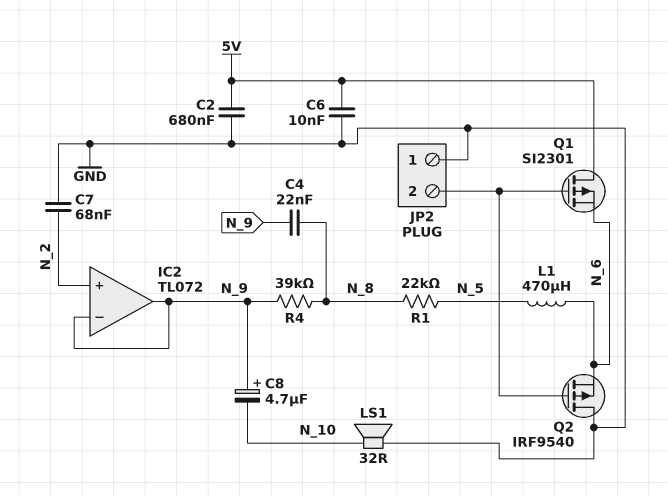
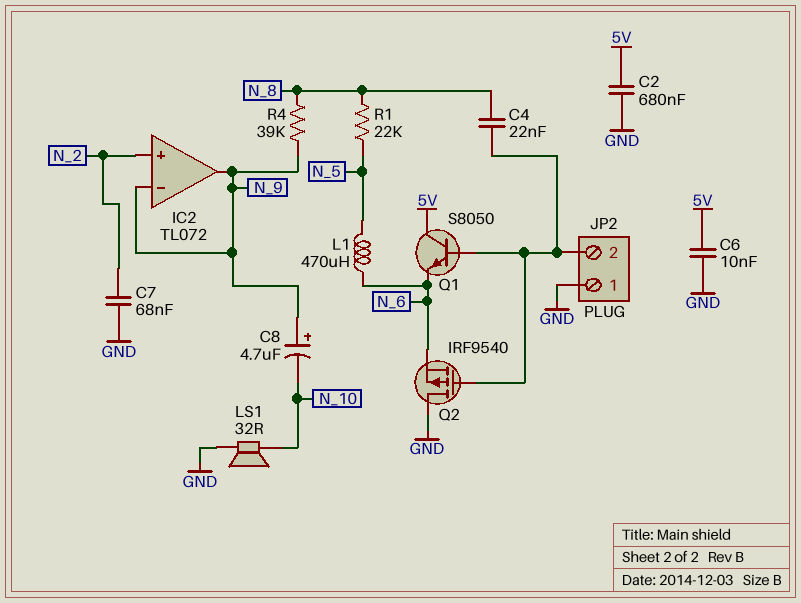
C4: 22nF (N_8, N_9) -> 22nF (JP2/2, N_8)
Q1: PMOS SI2301 (G JP2/2, D 5V, S N_6) -> NPN S8050 (B JP2/2, C 5V, E N_6)

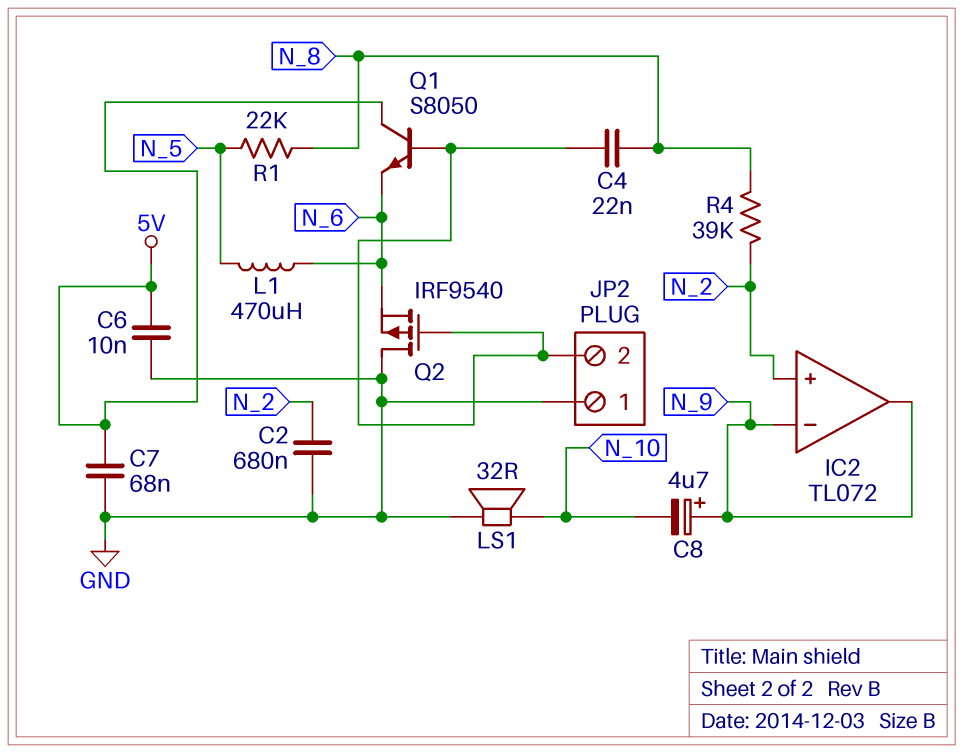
C2: 680nF (5V, GND) -> 680nF (GND, N_2)
C7: 68nF (GND, N_2) -> 68nF (5V, GND)
R4: 39k (N_8, N_9) -> 39k (N_2, N_8)

